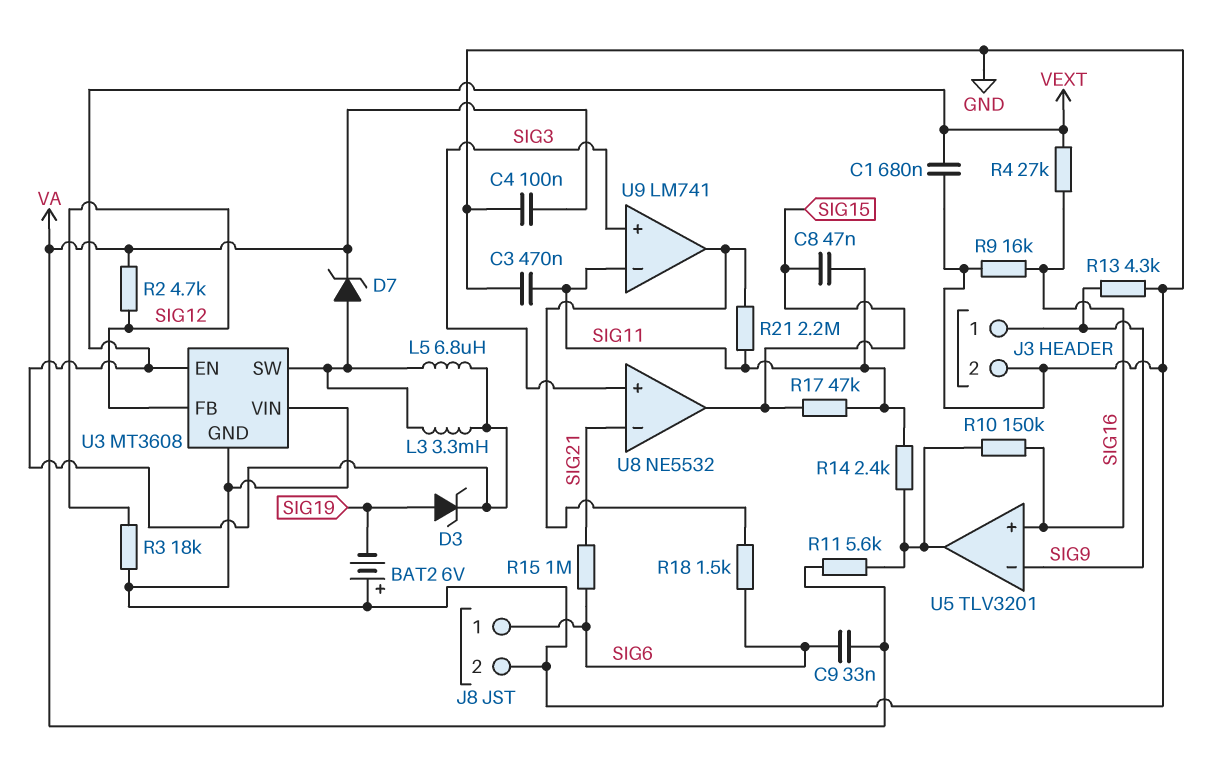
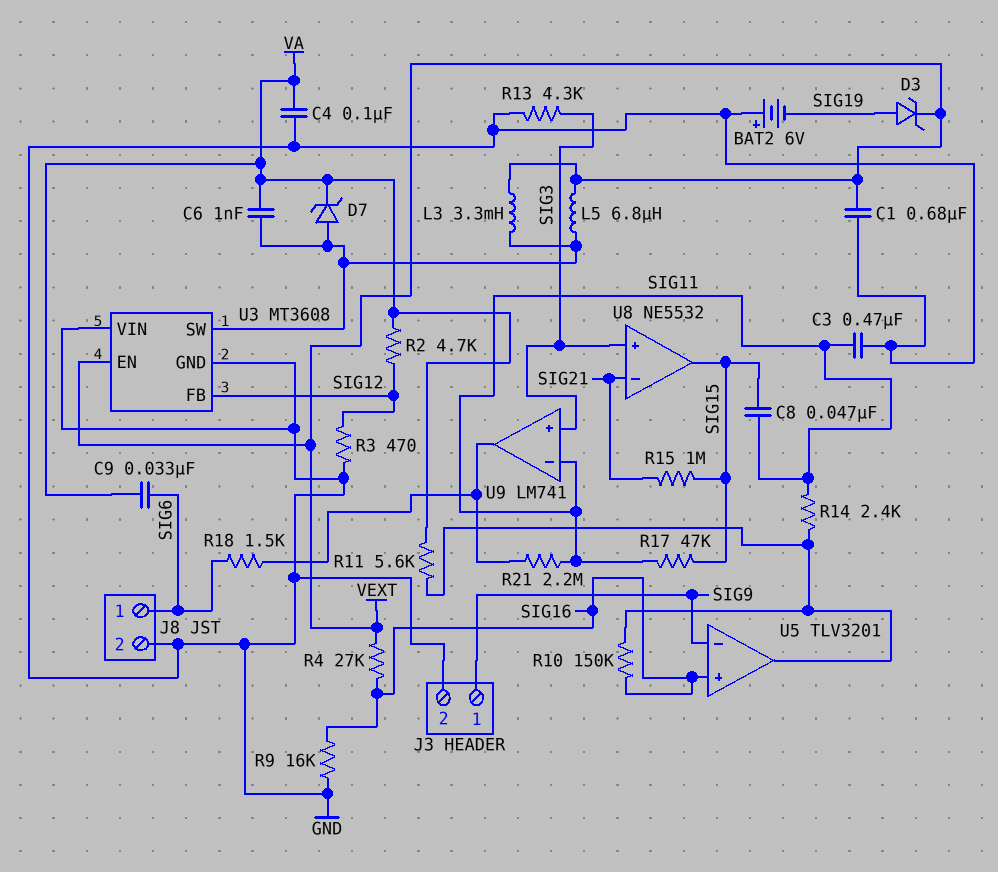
C6: none -> 1nF (U3/SW, VA)
R3: 18k (GND, SIG12) -> 470 (GND, SIG12)
R13: 4.3k (GND, SIG9) -> 4.3k (GND, SIG3)
R15: 1M (SIG6, SIG21) -> 1M (SIG15, SIG21)

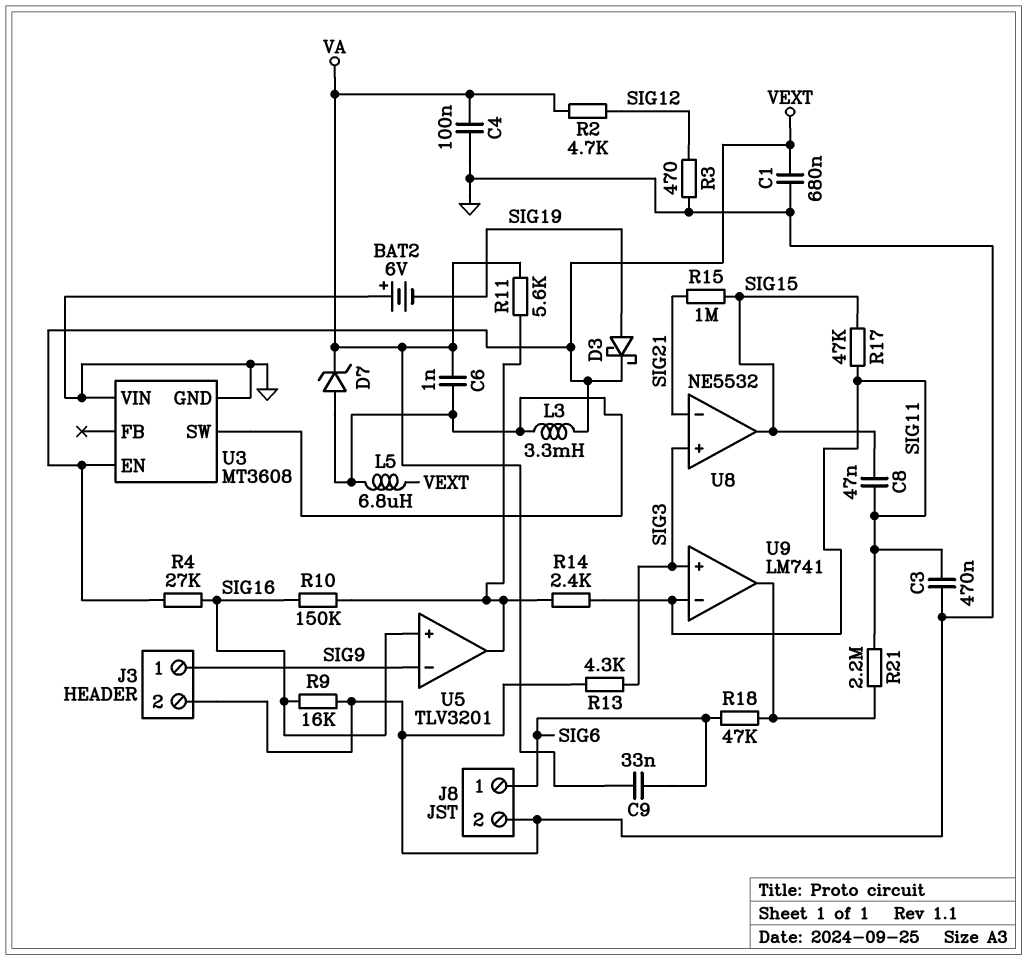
D3: zener (A SIG19, K VEXT) -> schottky (A SIG19, K VEXT)
R18: 1.5k (SIG6, U9/out) -> 47k (SIG6, U9/out)
U3 pin FB: SIG12 -> none

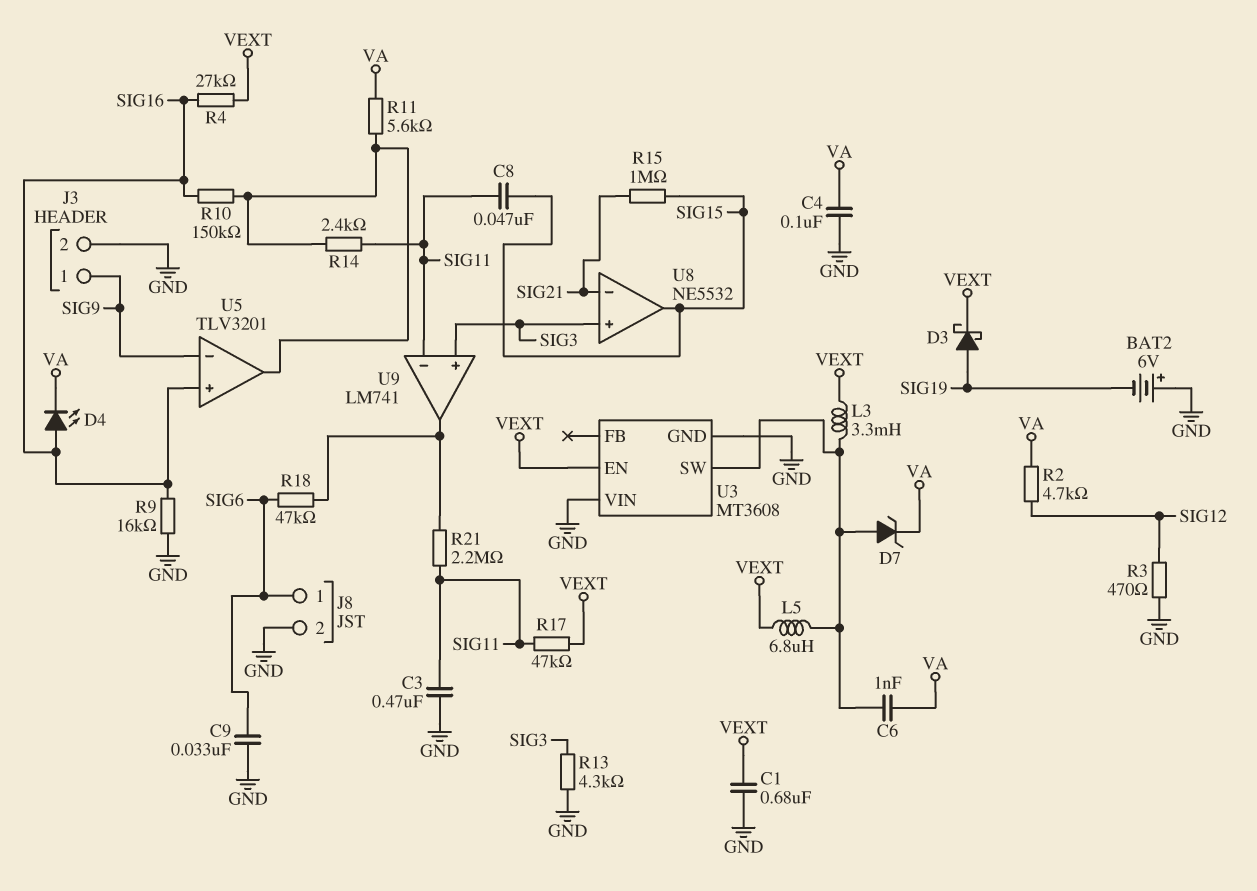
C9: 33nF (SIG6, VA) -> 33nF (GND, SIG6)
D4: none -> LED (A SIG16, K VA)
R17: 47k (SIG11, SIG15) -> 47k (SIG11, VEXT)

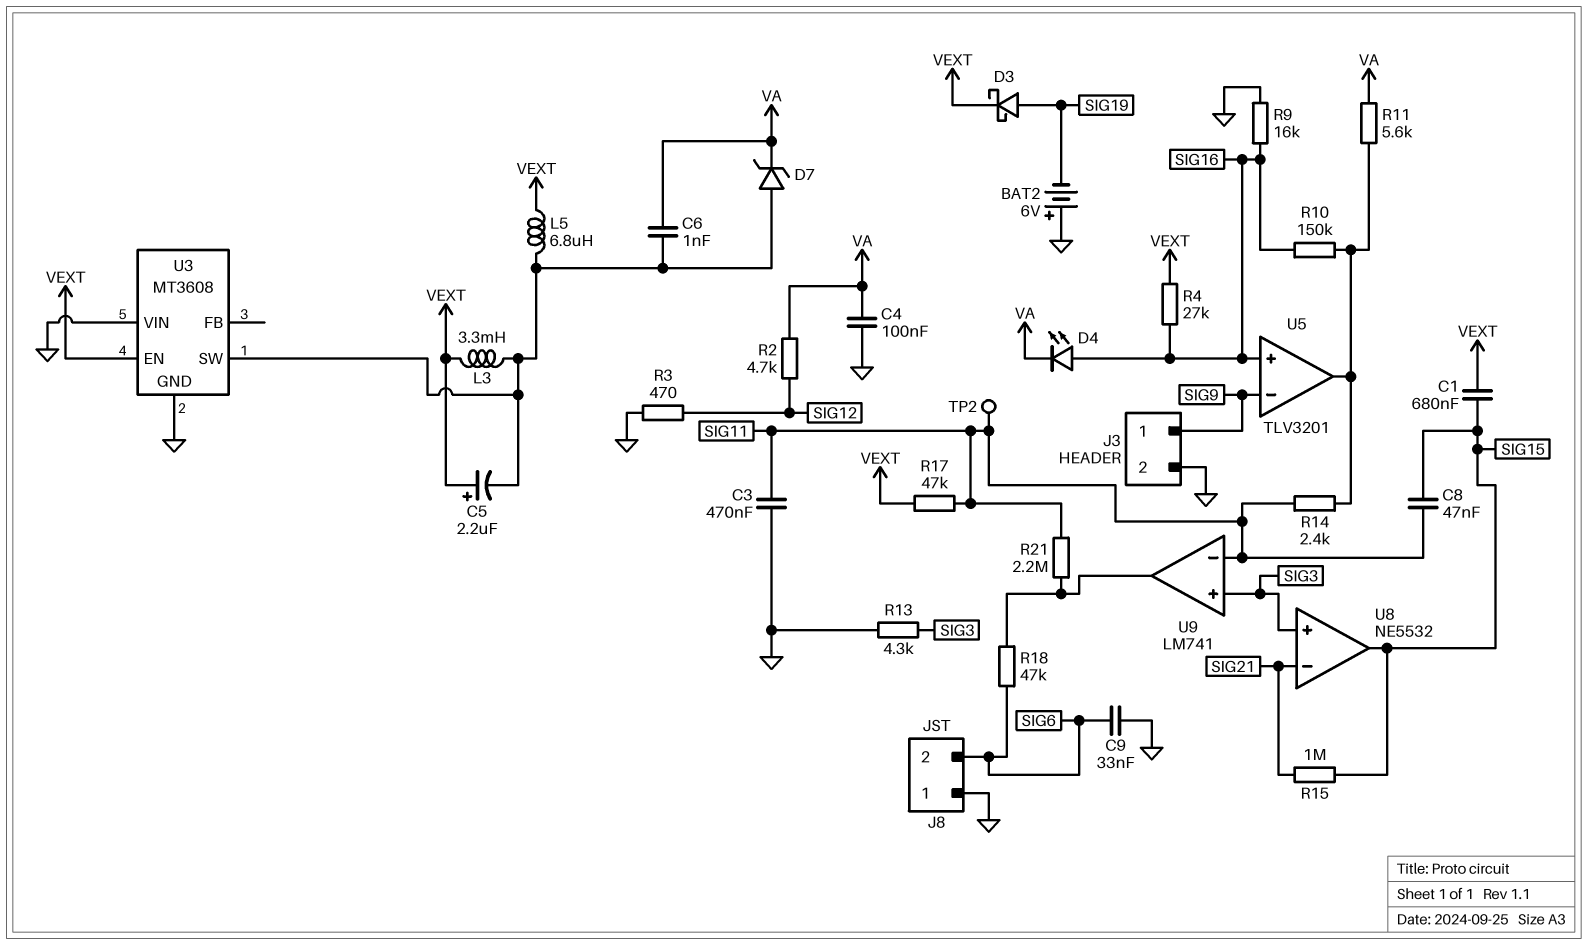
C1: 680nF (GND, VEXT) -> 680nF (SIG15, VEXT)
C5: none -> 2.2uF (plus VEXT, minus U3/SW)
J8 pin 1: SIG6 -> GND
J8 pin 2: GND -> SIG6
TP2: none -> test point (SIG11)

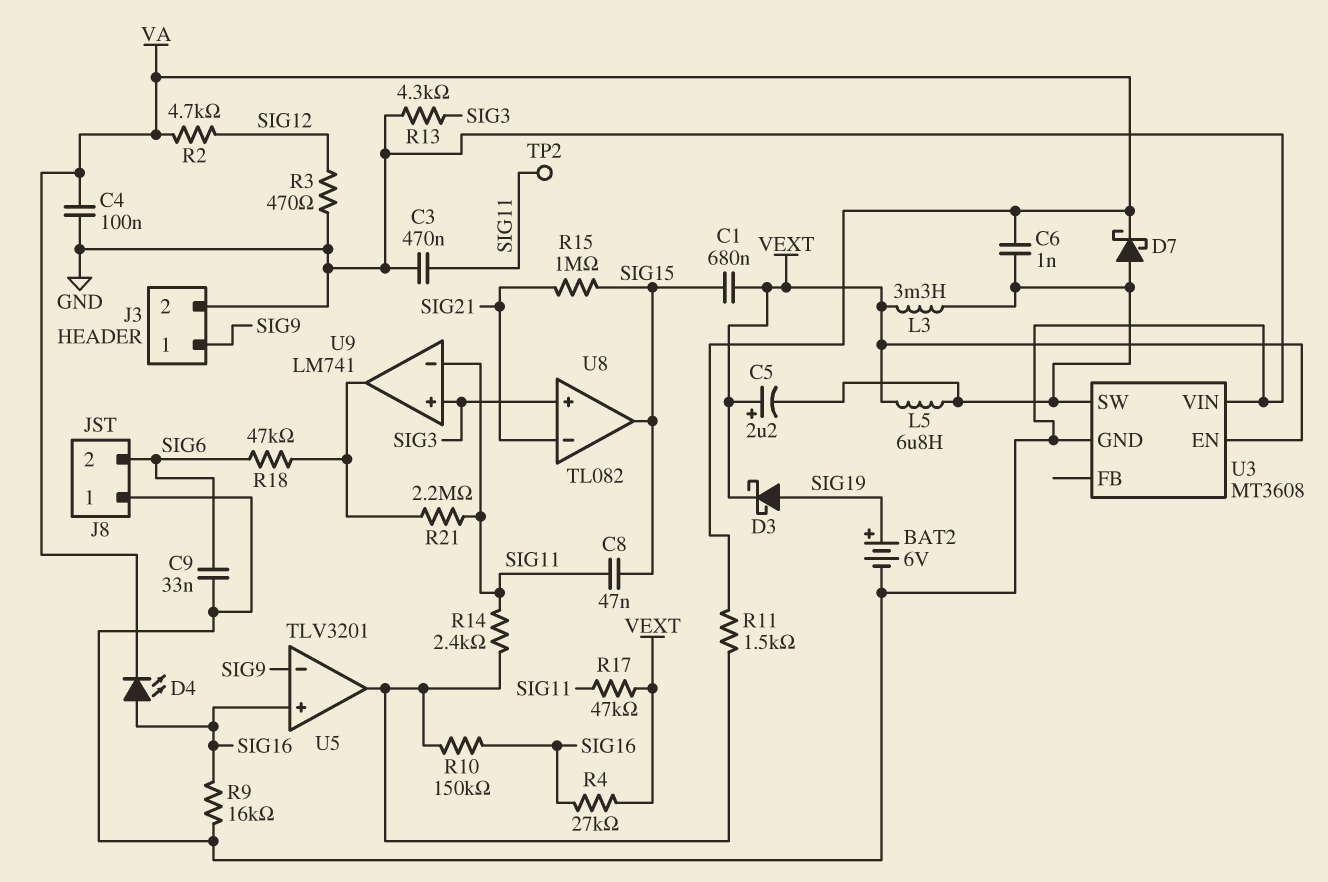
BAT2: 6V (plus GND, minus SIG19) -> 6V (plus SIG19, minus GND)
D7: zener (A U3/SW, K VA) -> schottky (A U3/SW, K VA)
R11: 5.6k (U5/out, VA) -> 1.5k (U5/out, VA)
U8: NE5532 -> TL082

